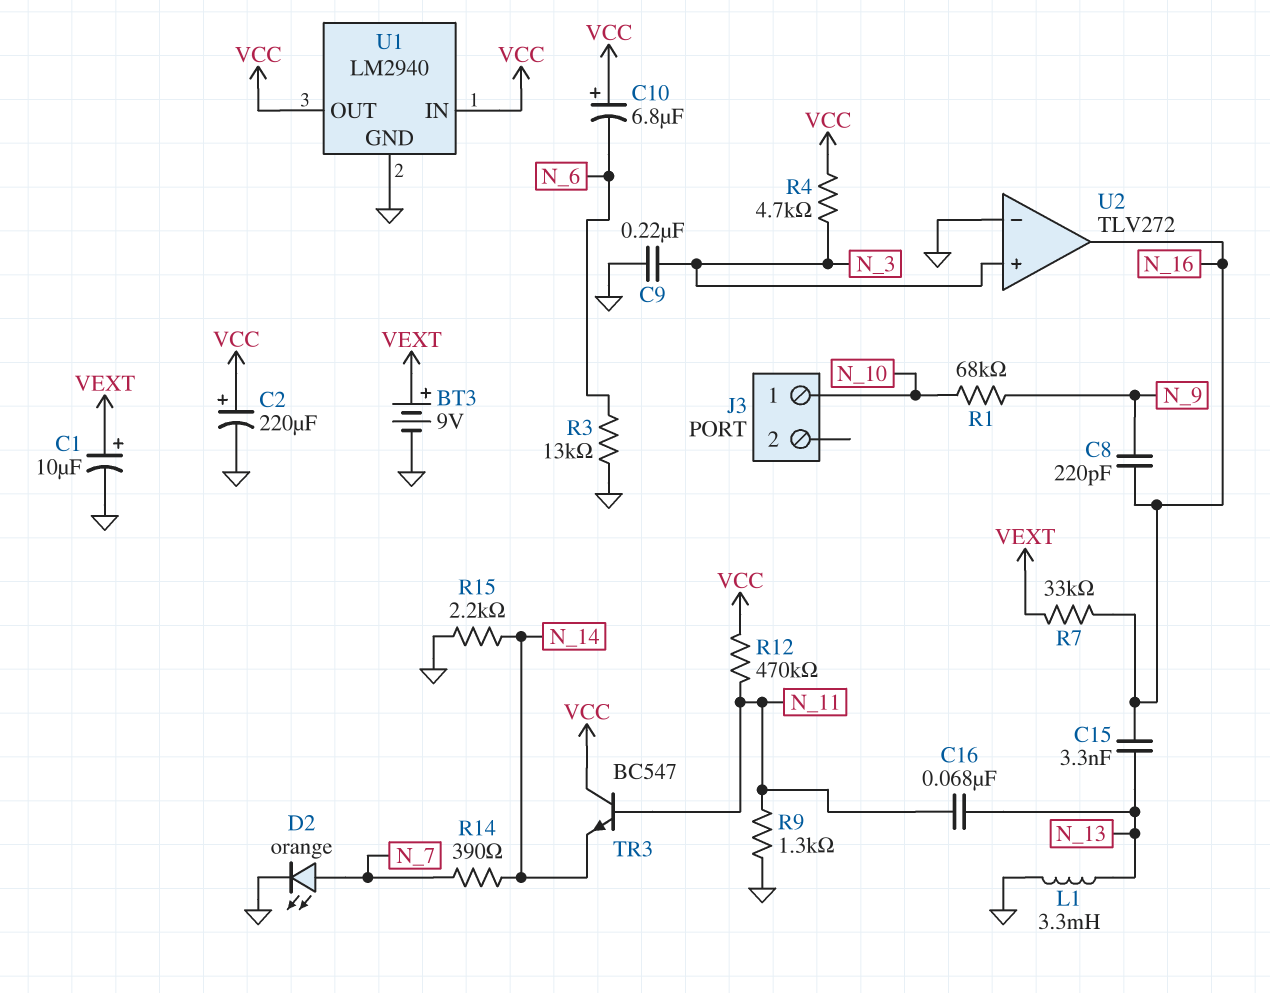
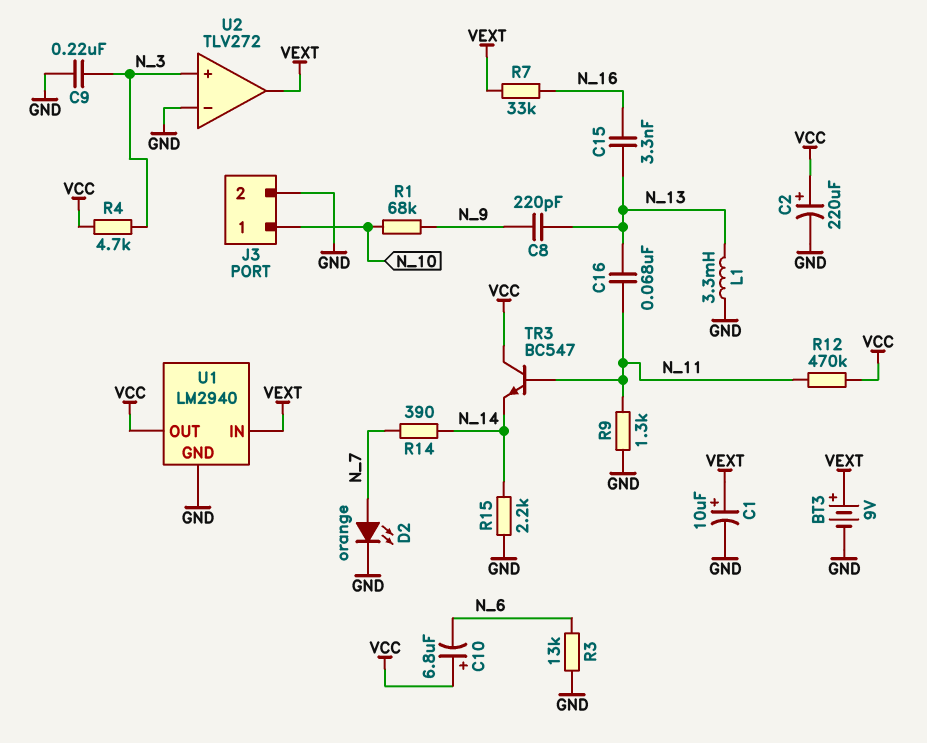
C8: 220pF (N_9, N_16) -> 220pF (N_9, N_13)
J3 pin 2: none -> GND
U1 pin IN: VCC -> VEXT
U2 pin out: N_16 -> VEXT

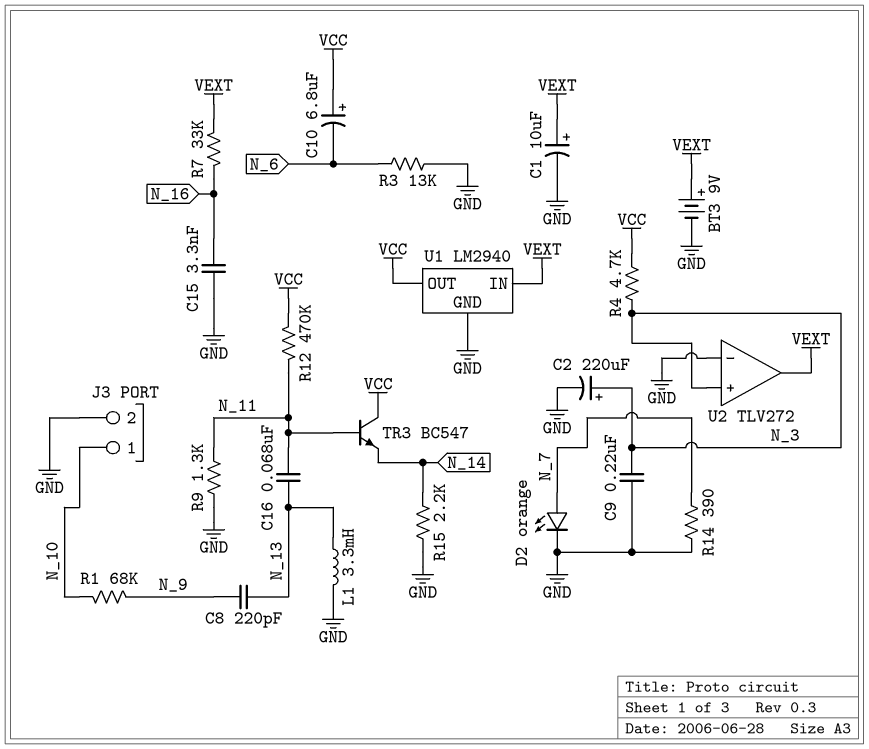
C2: 220uF (plus VCC, minus GND) -> 220uF (plus N_3, minus GND)
C15: 3.3nF (N_13, N_16) -> 3.3nF (GND, N_16)
R14: 390 (N_7, N_14) -> 390 (GND, N_7)

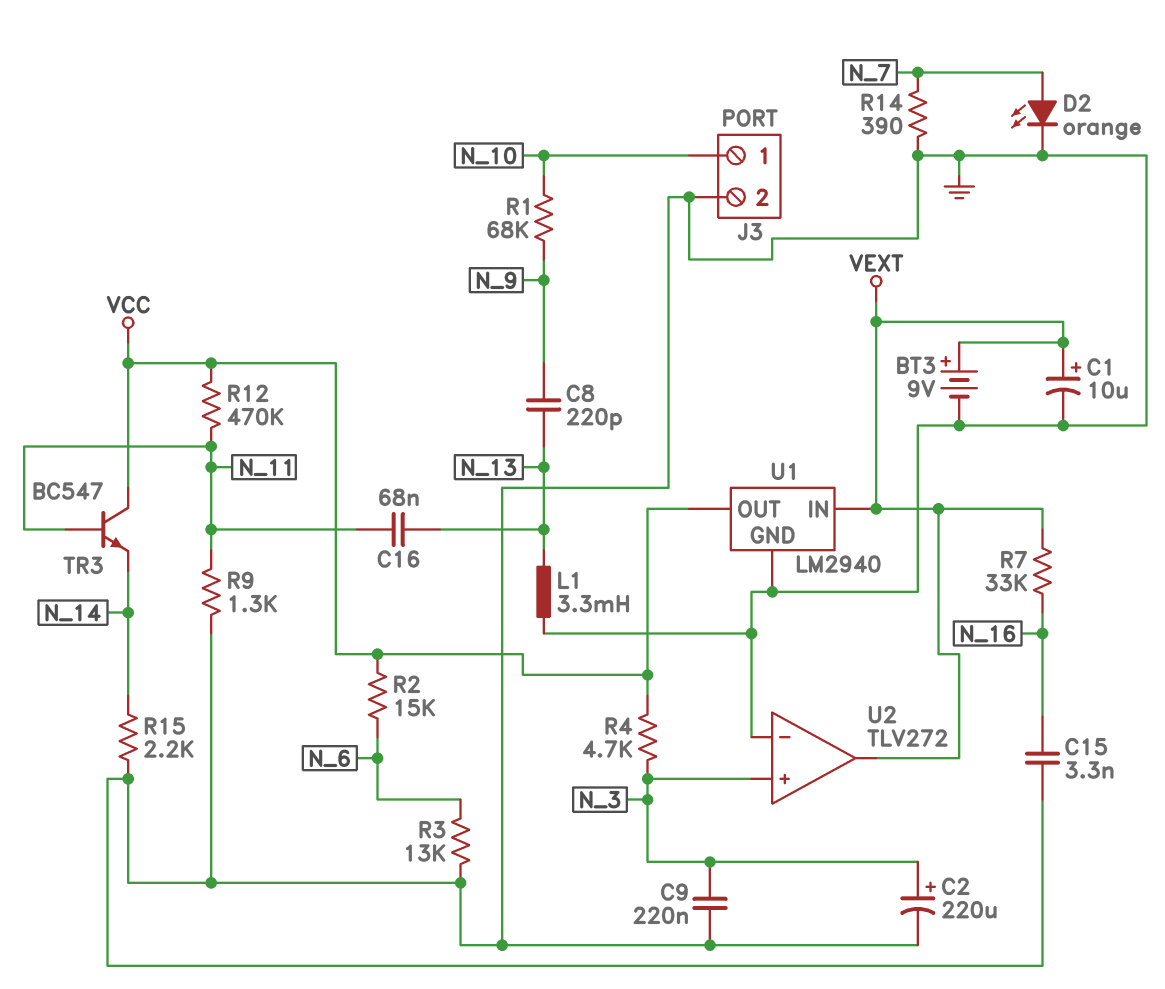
C10: 6.8uF (plus VCC, minus N_6) -> none
R2: none -> 15k (N_6, VCC)

